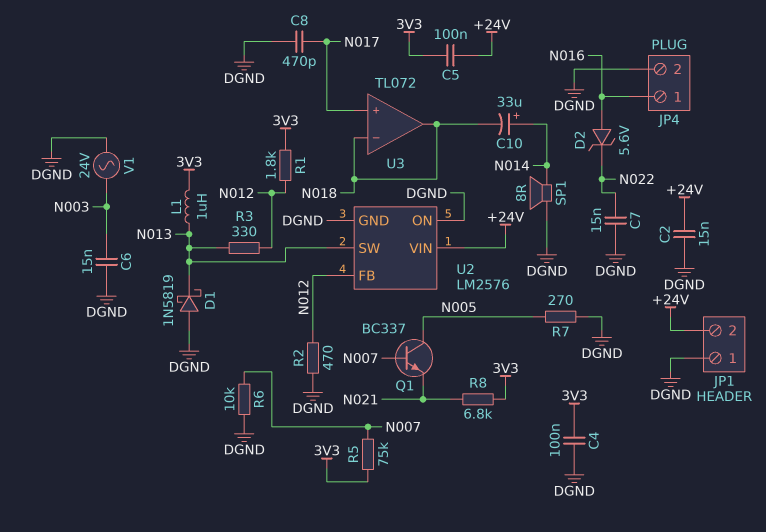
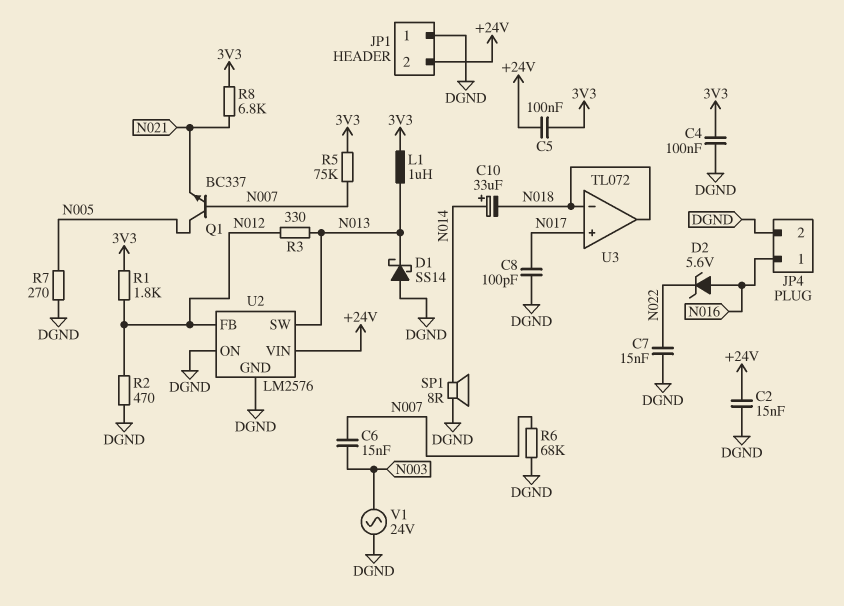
C6: 15nF (DGND, N003) -> 15nF (N003, N007)
C8: 470pF (DGND, N017) -> 100pF (DGND, N017)
D1: schottky 1N5819 (A DGND, K N013) -> schottky SS14 (A DGND, K N013)
R6: 10k (DGND, N007) -> 68k (DGND, N007)

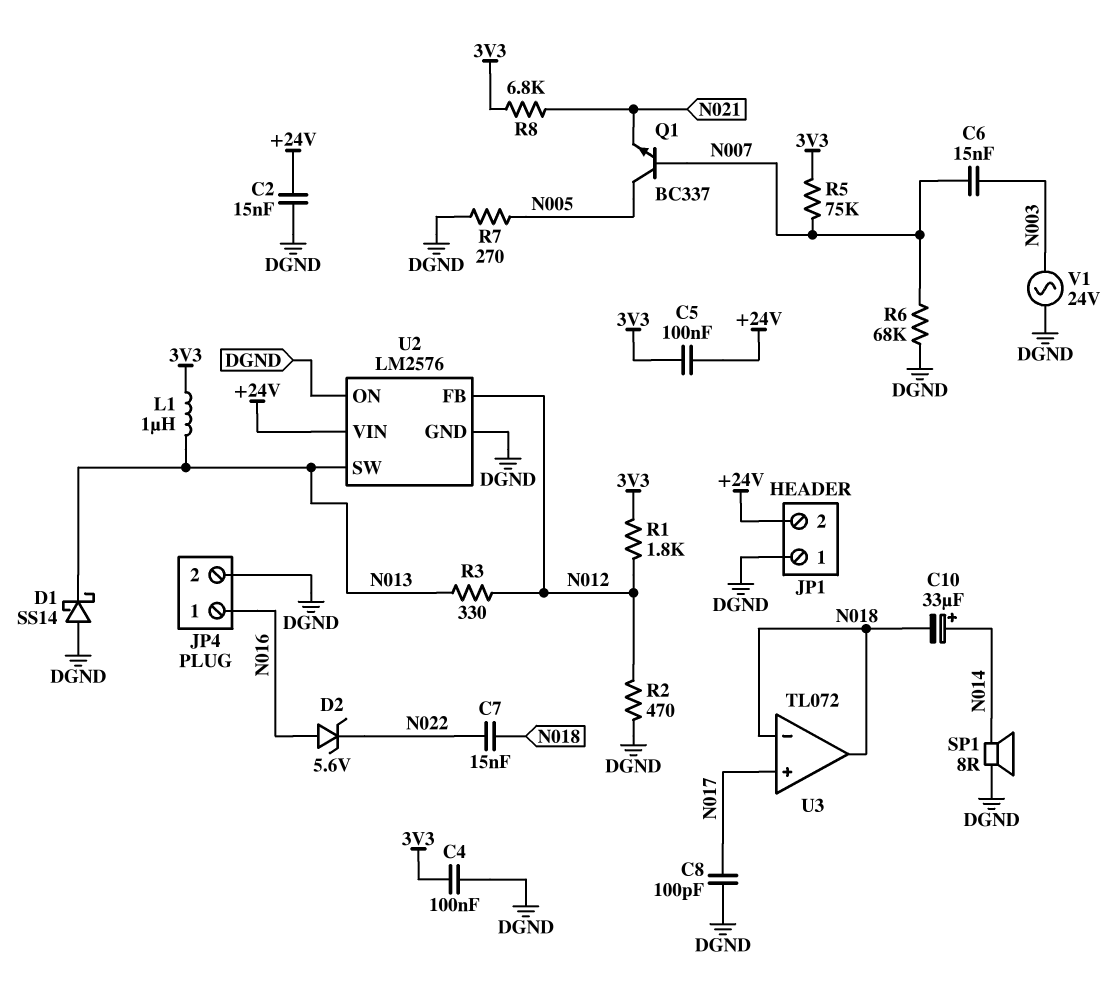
C7: 15nF (DGND, N022) -> 15nF (N018, N022)

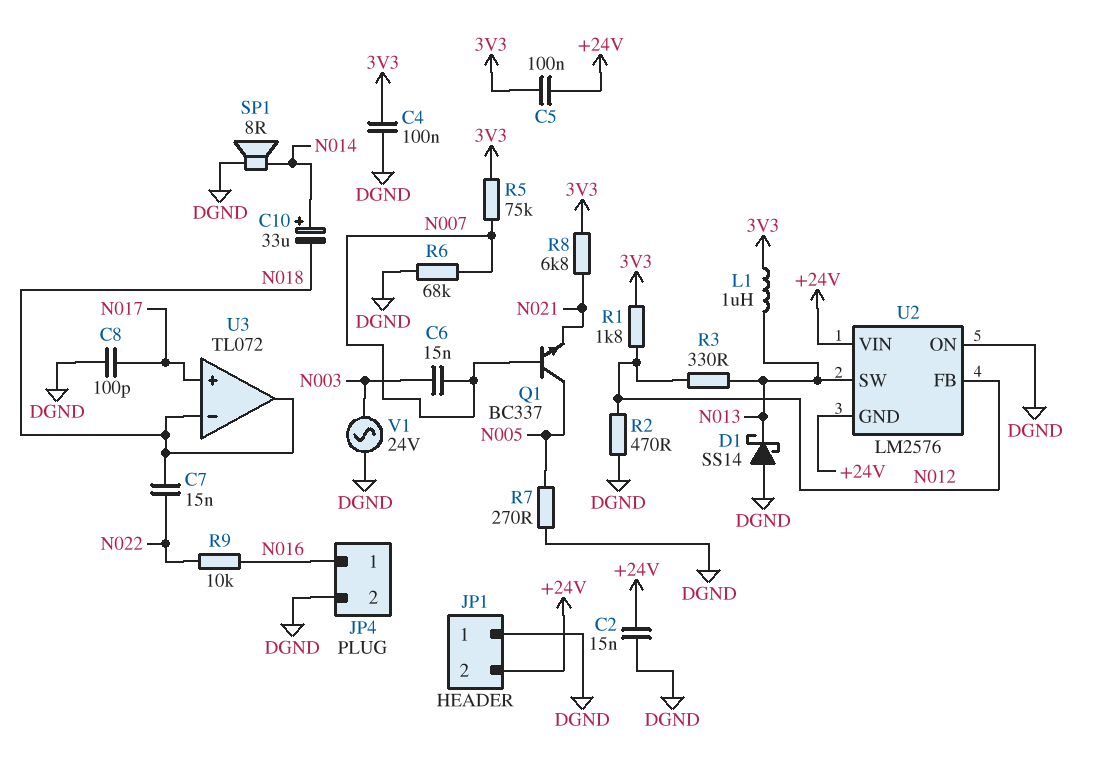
D2: zener 5.6V (A N016, K N022) -> none
R9: none -> 10k (N016, N022)
U2 pin GND: DGND -> +24V

